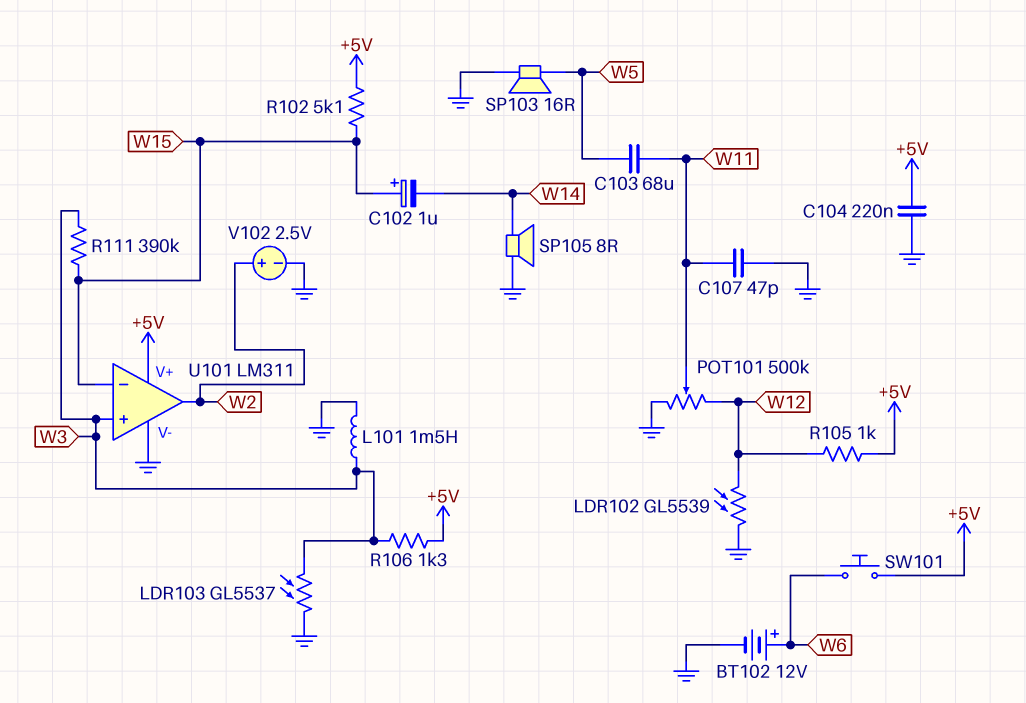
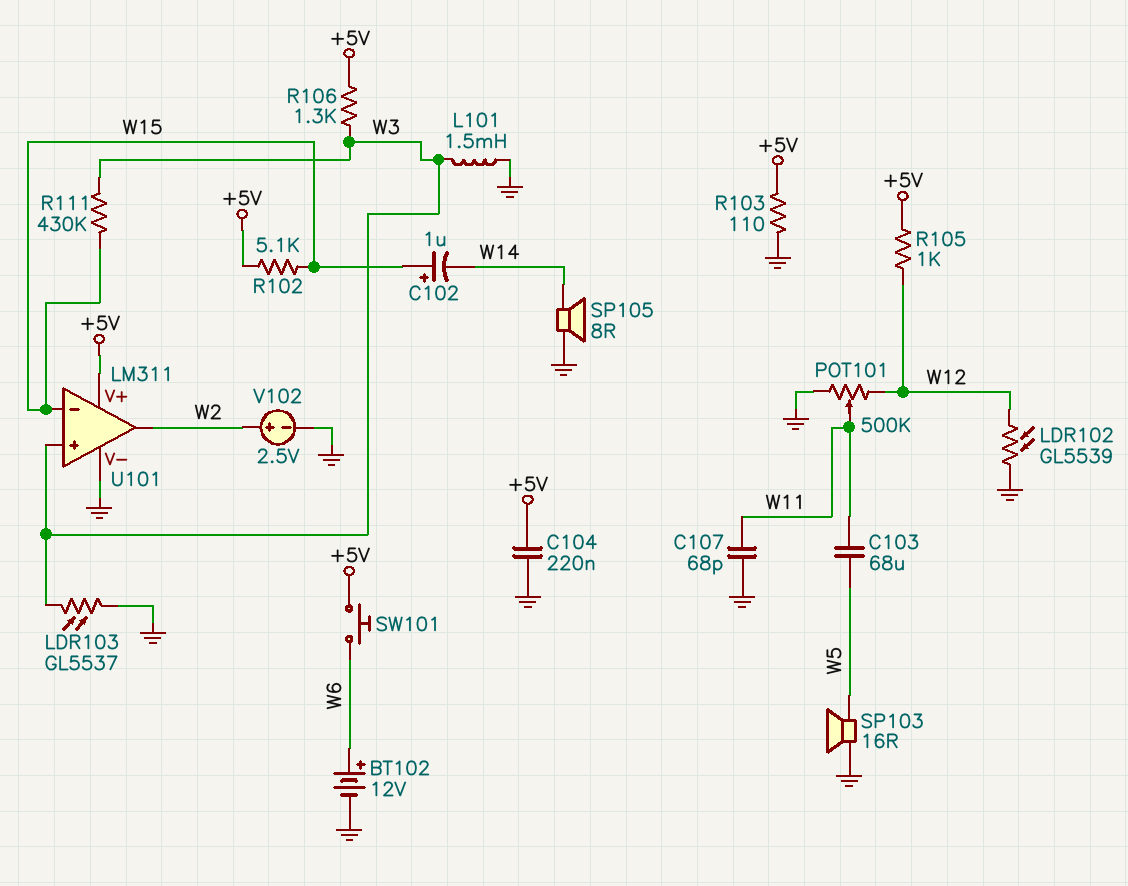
C107: 47pF (GND, W11) -> 68pF (GND, W11)
R103: none -> 110 (+5V, GND)
R111: 390k (W3, W15) -> 430k (W3, W15)

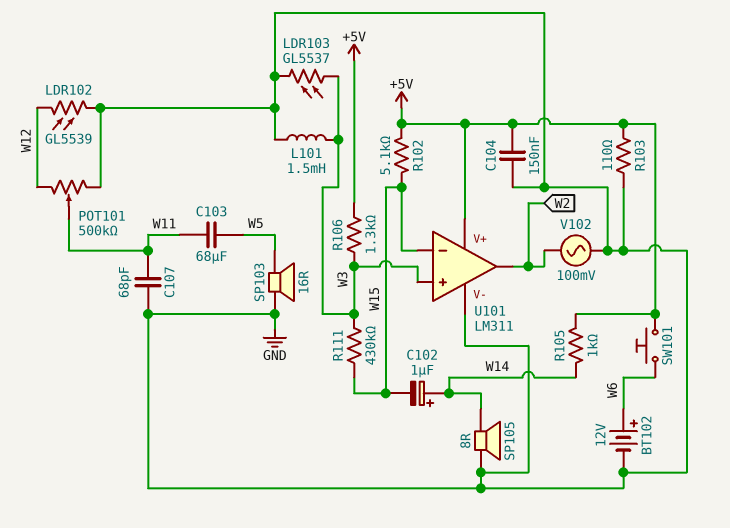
C102: 1uF (plus W15, minus W14) -> 1uF (plus W14, minus W15)
C104: 220nF (+5V, GND) -> 150nF (+5V, GND)
R105: 1k (+5V, W12) -> 1k (+5V, W14)
V102: 2.5V (plus W2, minus GND) -> AC 100mV (GND, W2)

